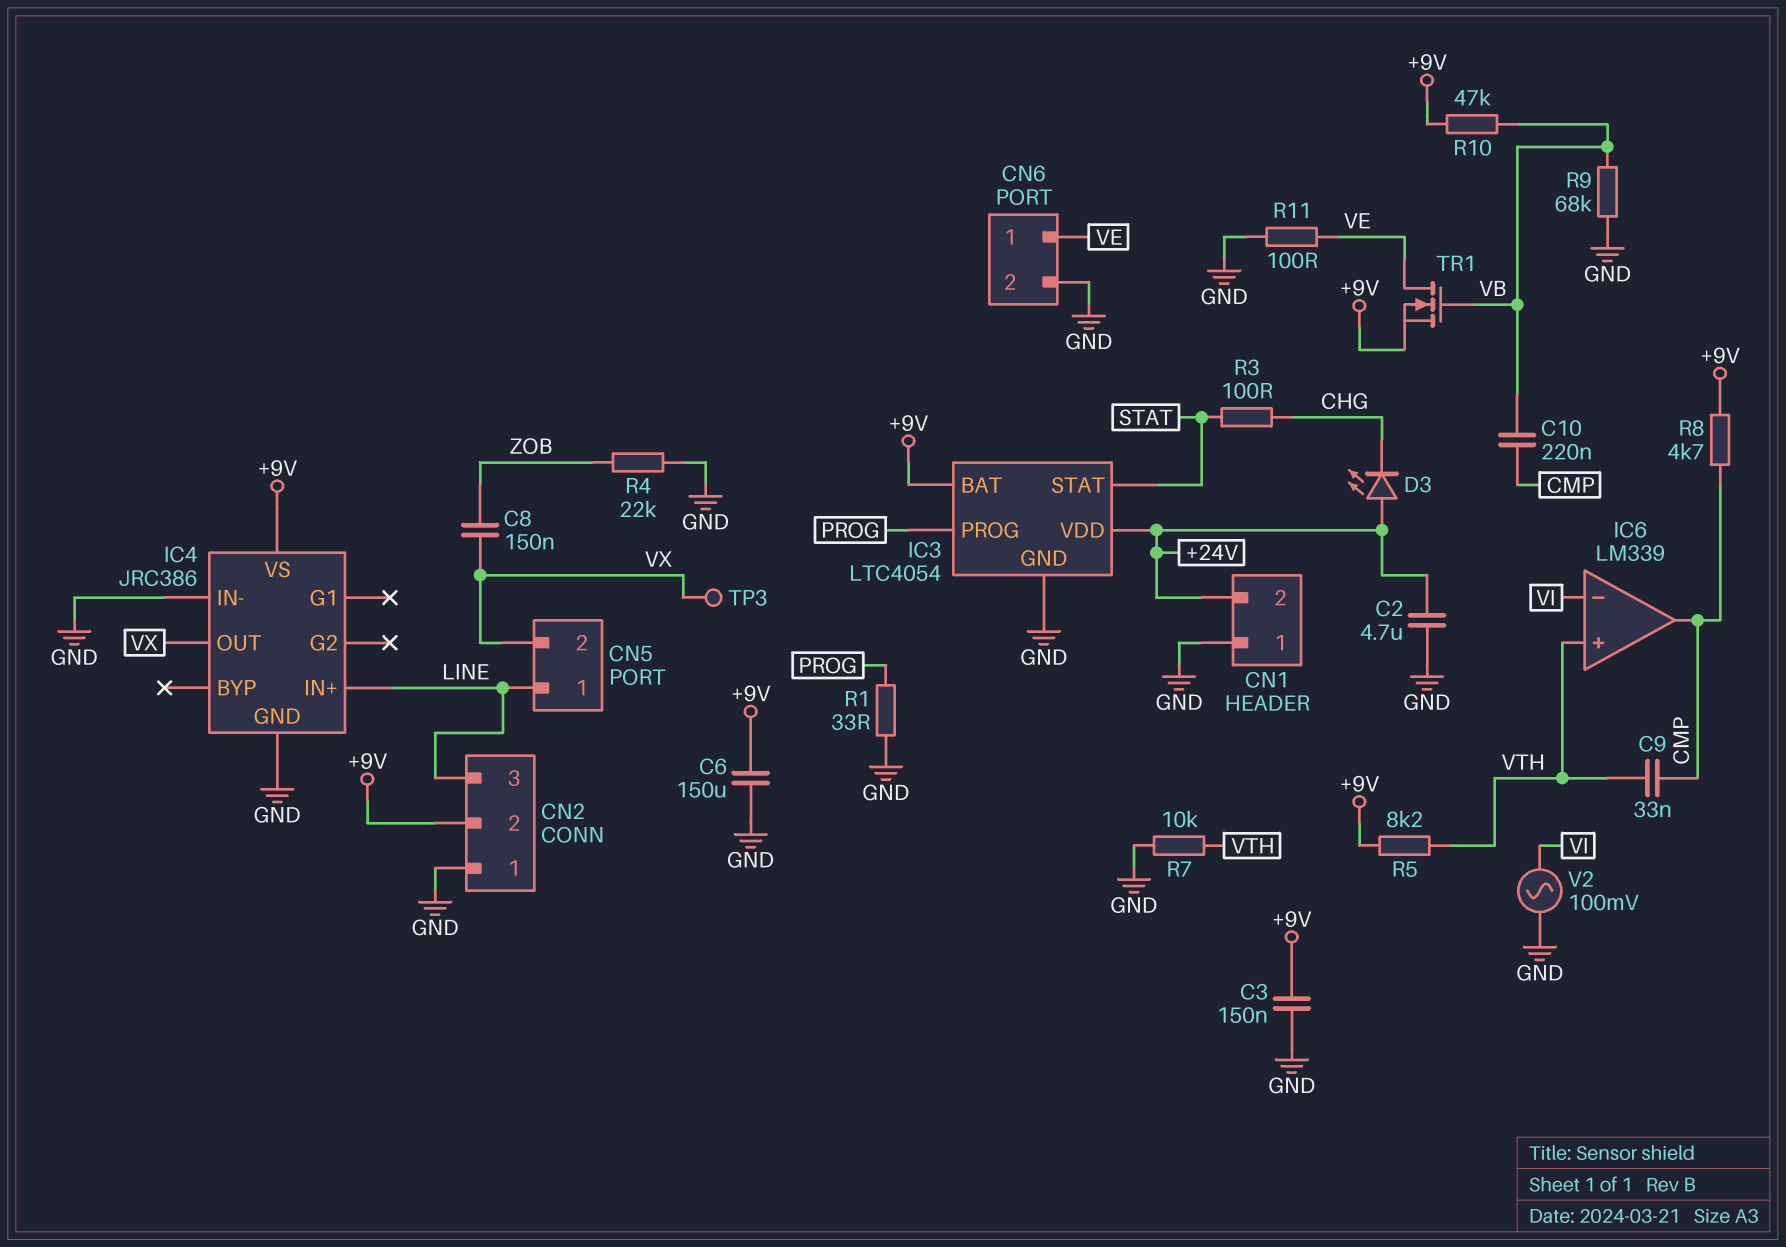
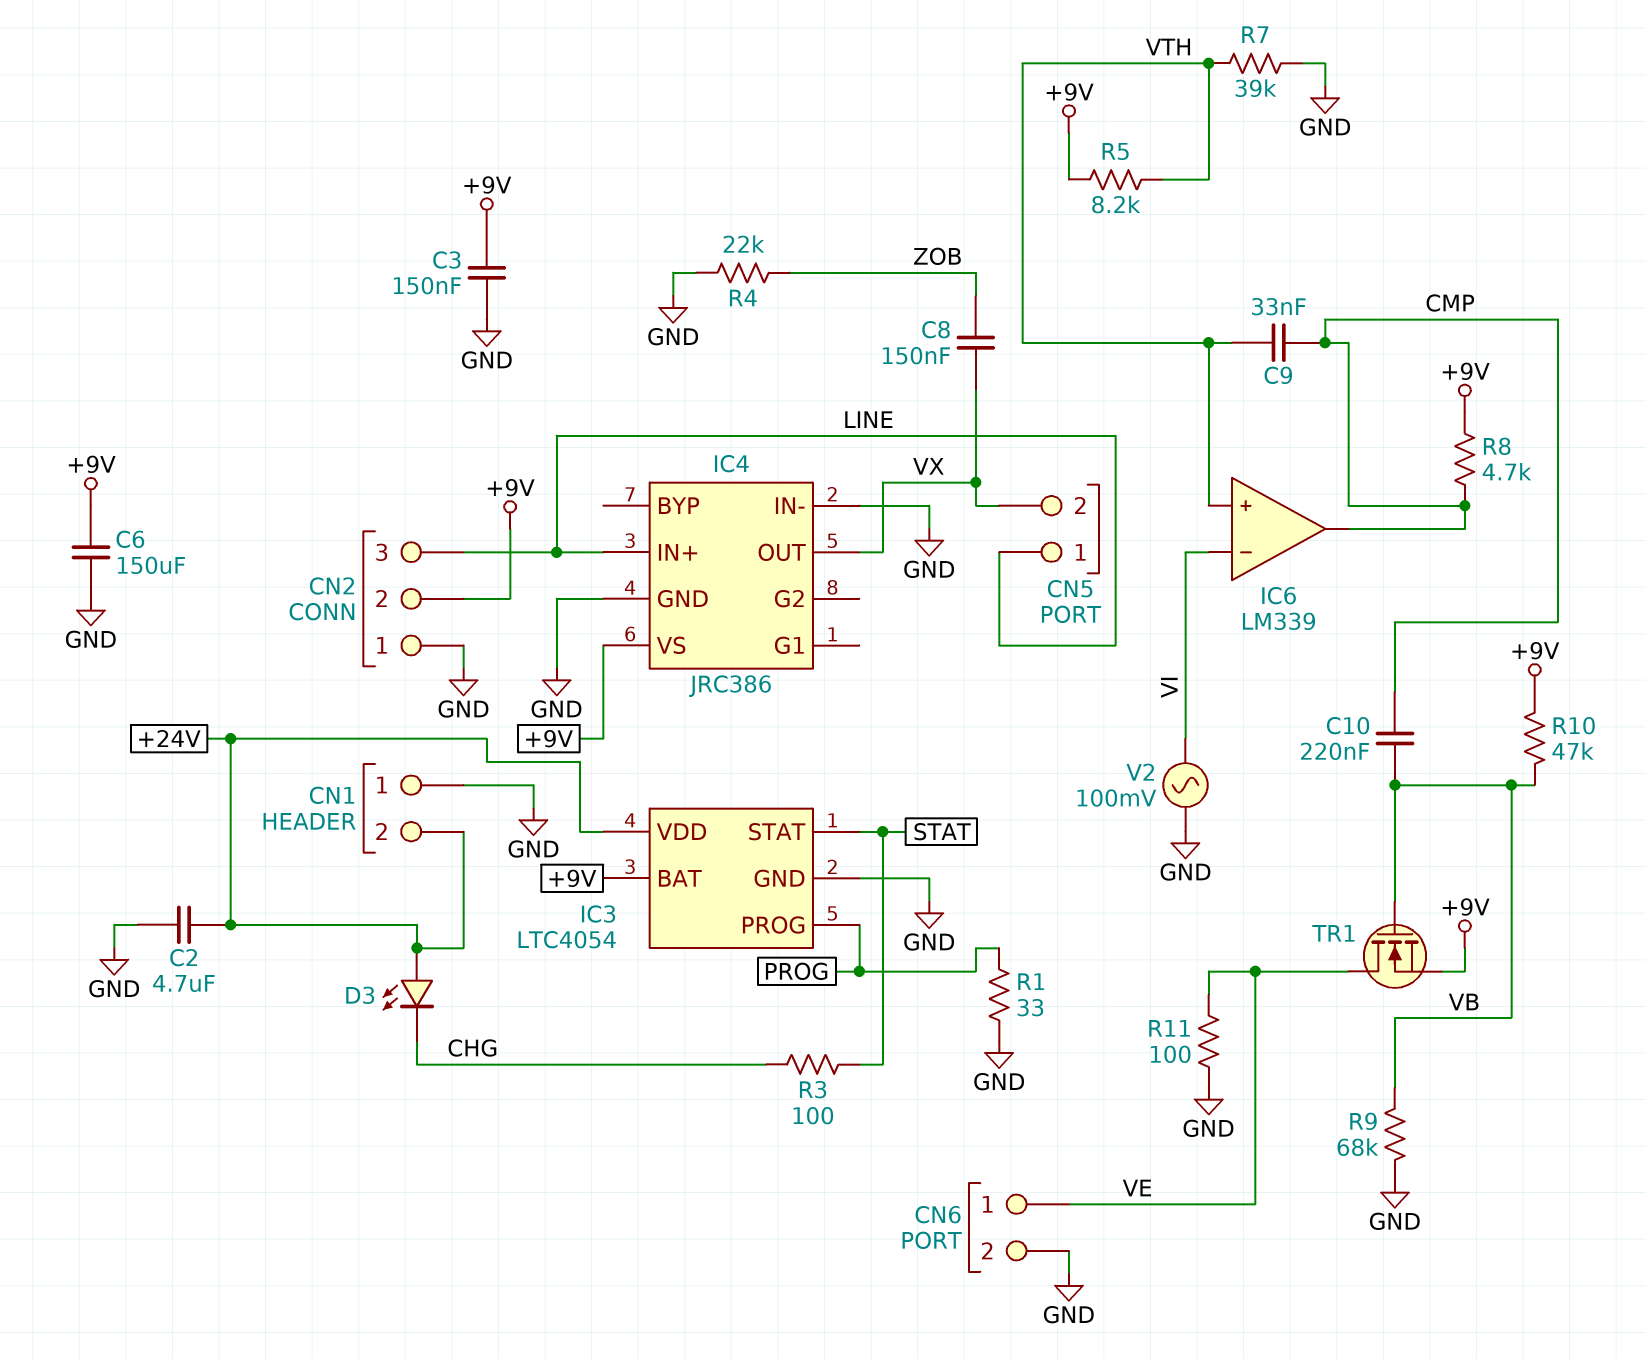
R7: 10k (GND, VTH) -> 39k (GND, VTH)
TP3: test point (VX) -> none

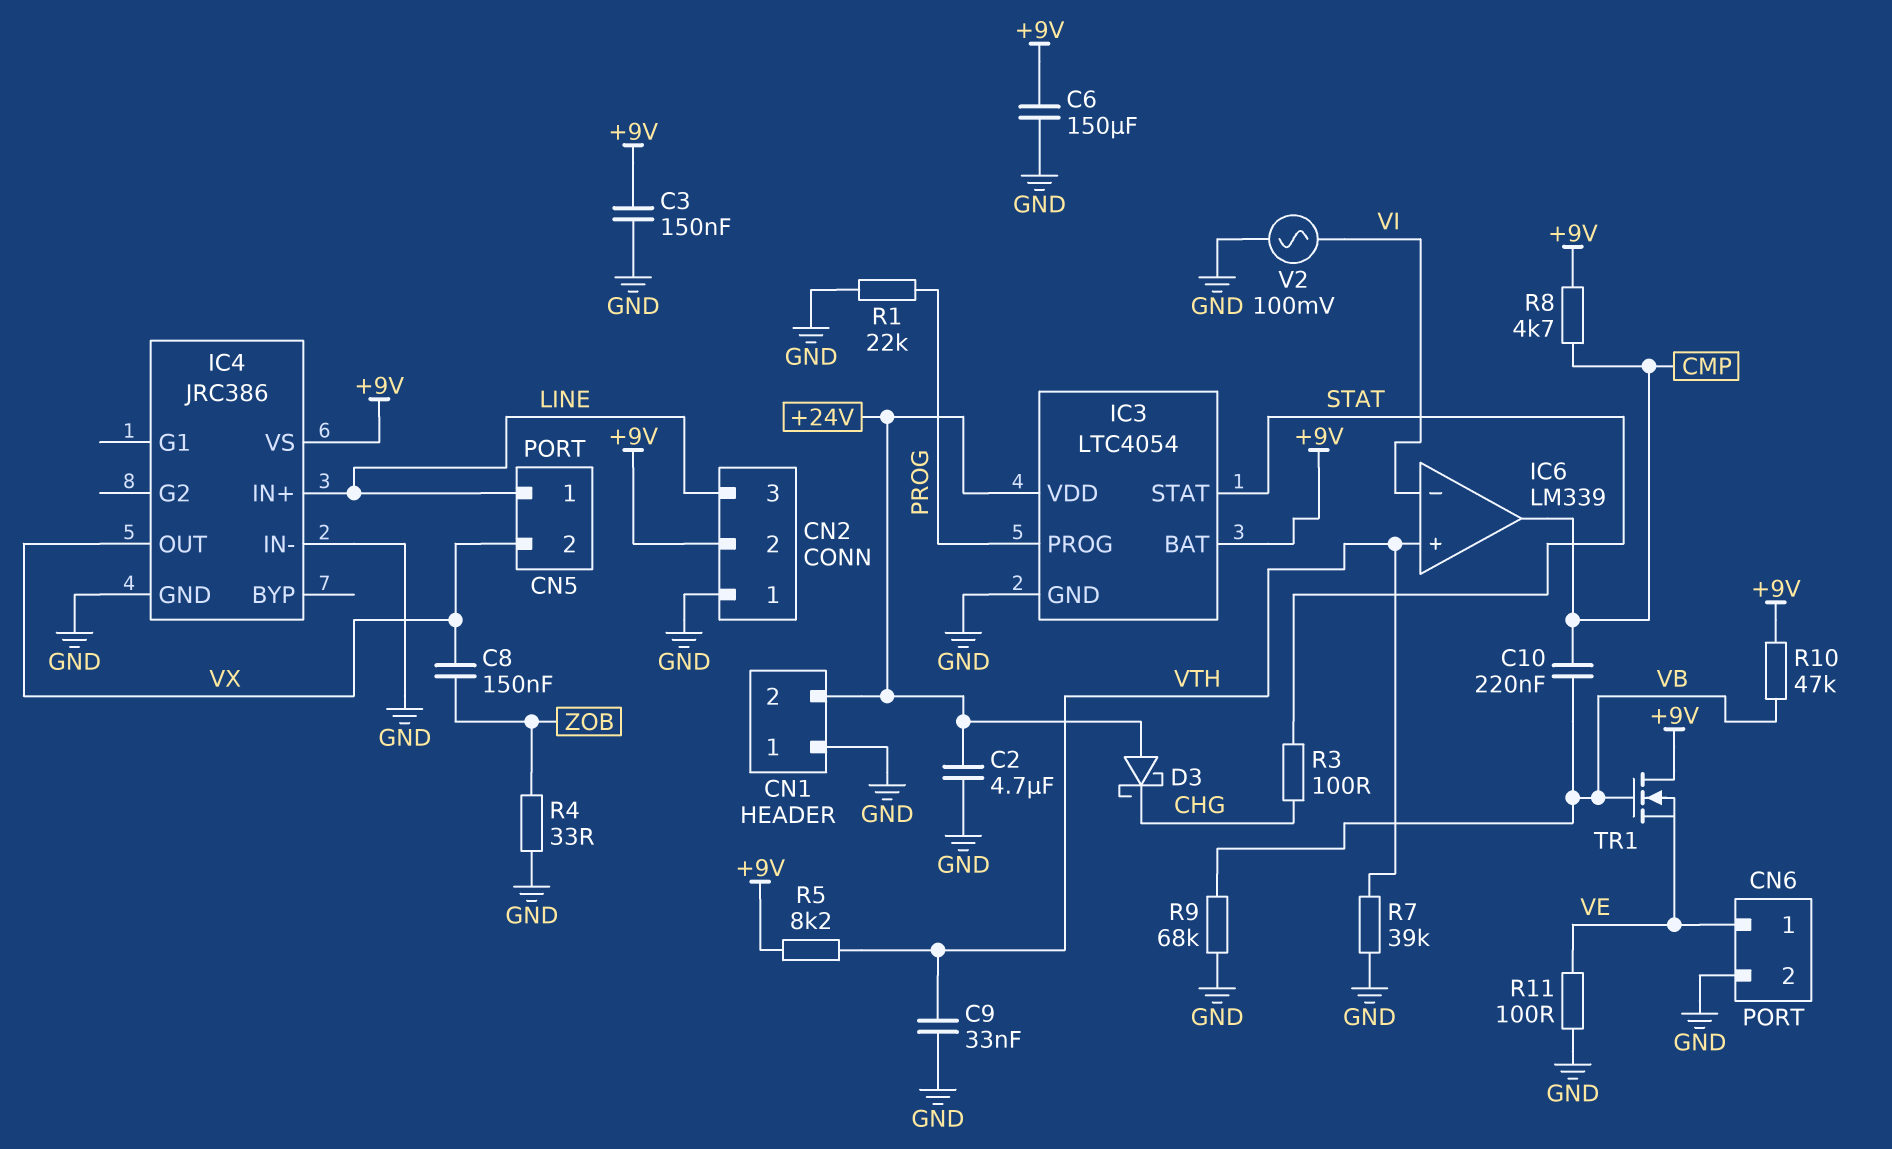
C9: 33nF (CMP, VTH) -> 33nF (GND, VTH)
D3: LED (A +24V, K CHG) -> schottky (A +24V, K CHG)
R1: 33 (GND, PROG) -> 22k (GND, PROG)
R4: 22k (GND, ZOB) -> 33 (GND, ZOB)
TR1: NMOS (G VB, D VE, S +9V) -> NMOS (G VB, D +9V, S VE)

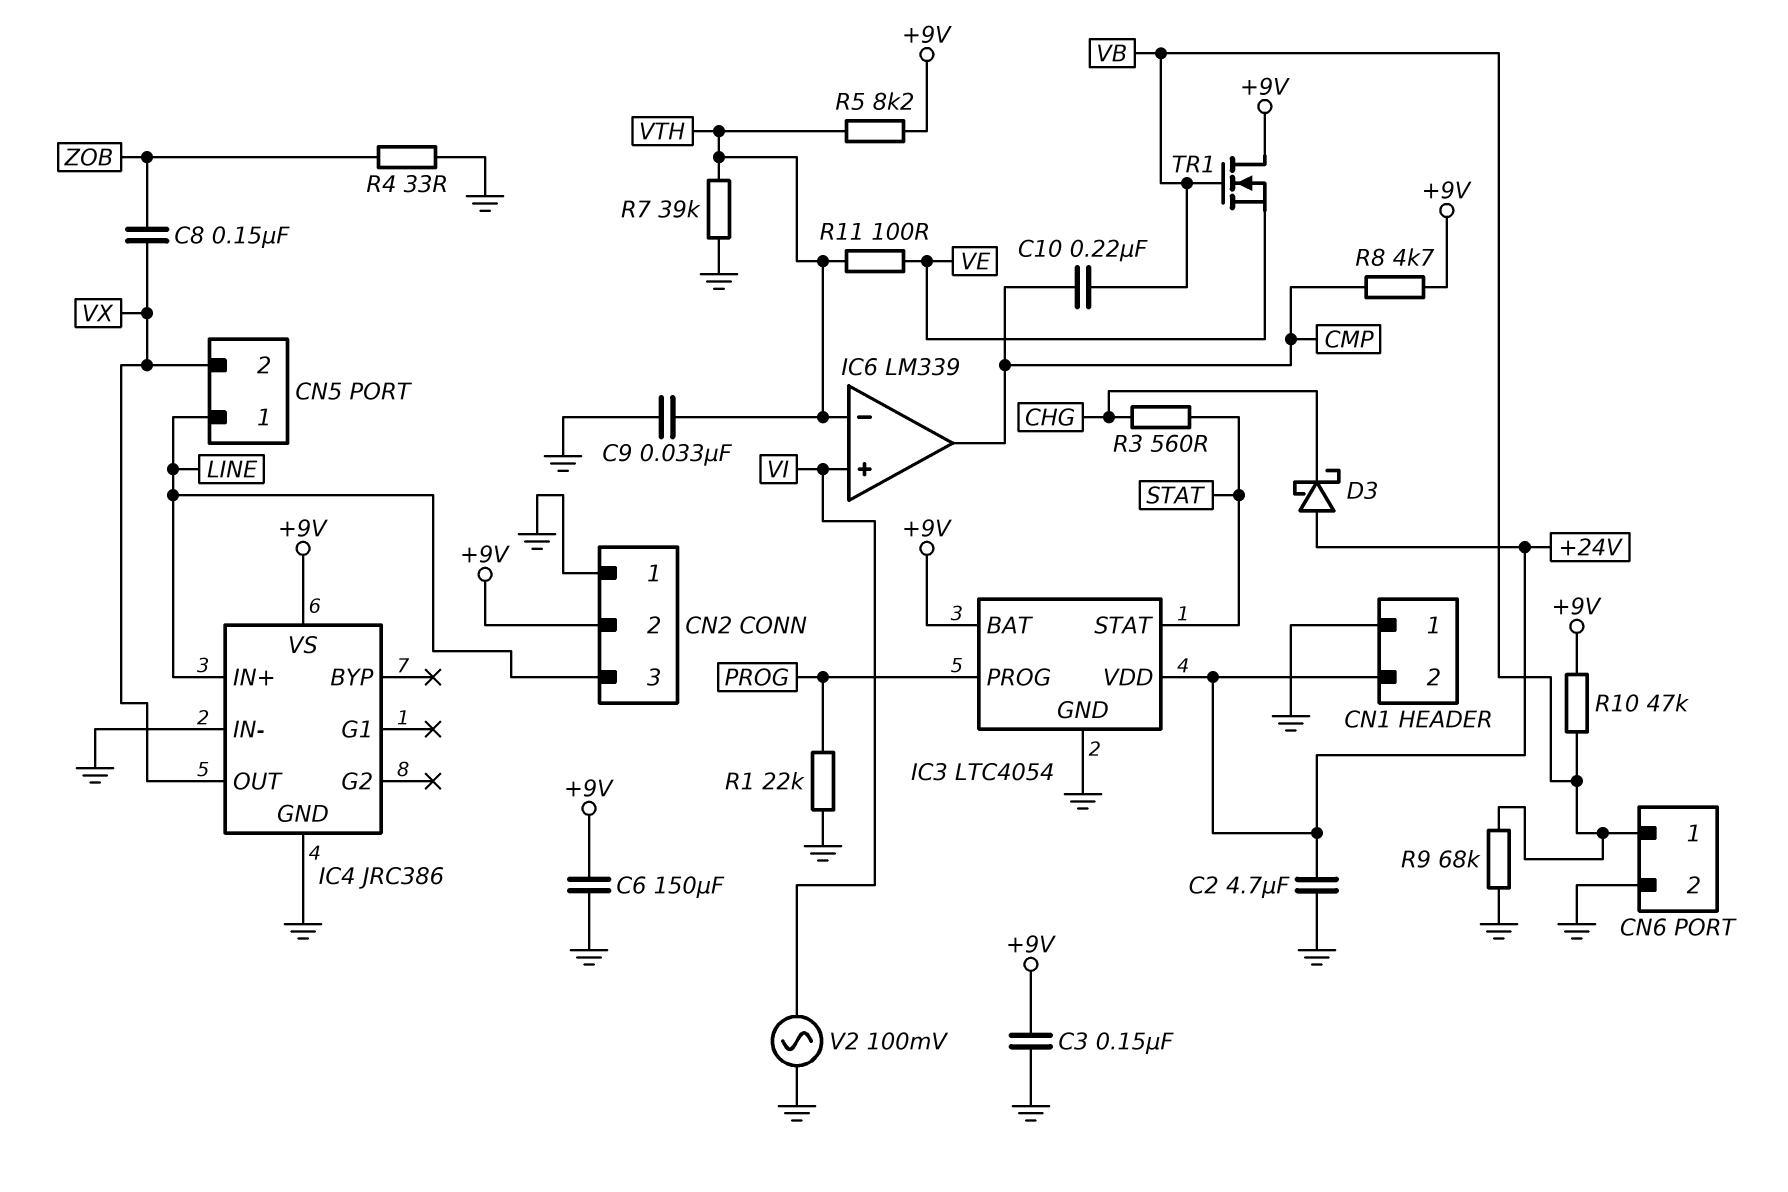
CN6 pin 1: VE -> VB
IC6 pin in+: VTH -> VI
IC6 pin in-: VI -> VTH
R3: 100 (CHG, STAT) -> 560 (CHG, STAT)
R11: 100 (GND, VE) -> 100 (VE, VTH)

